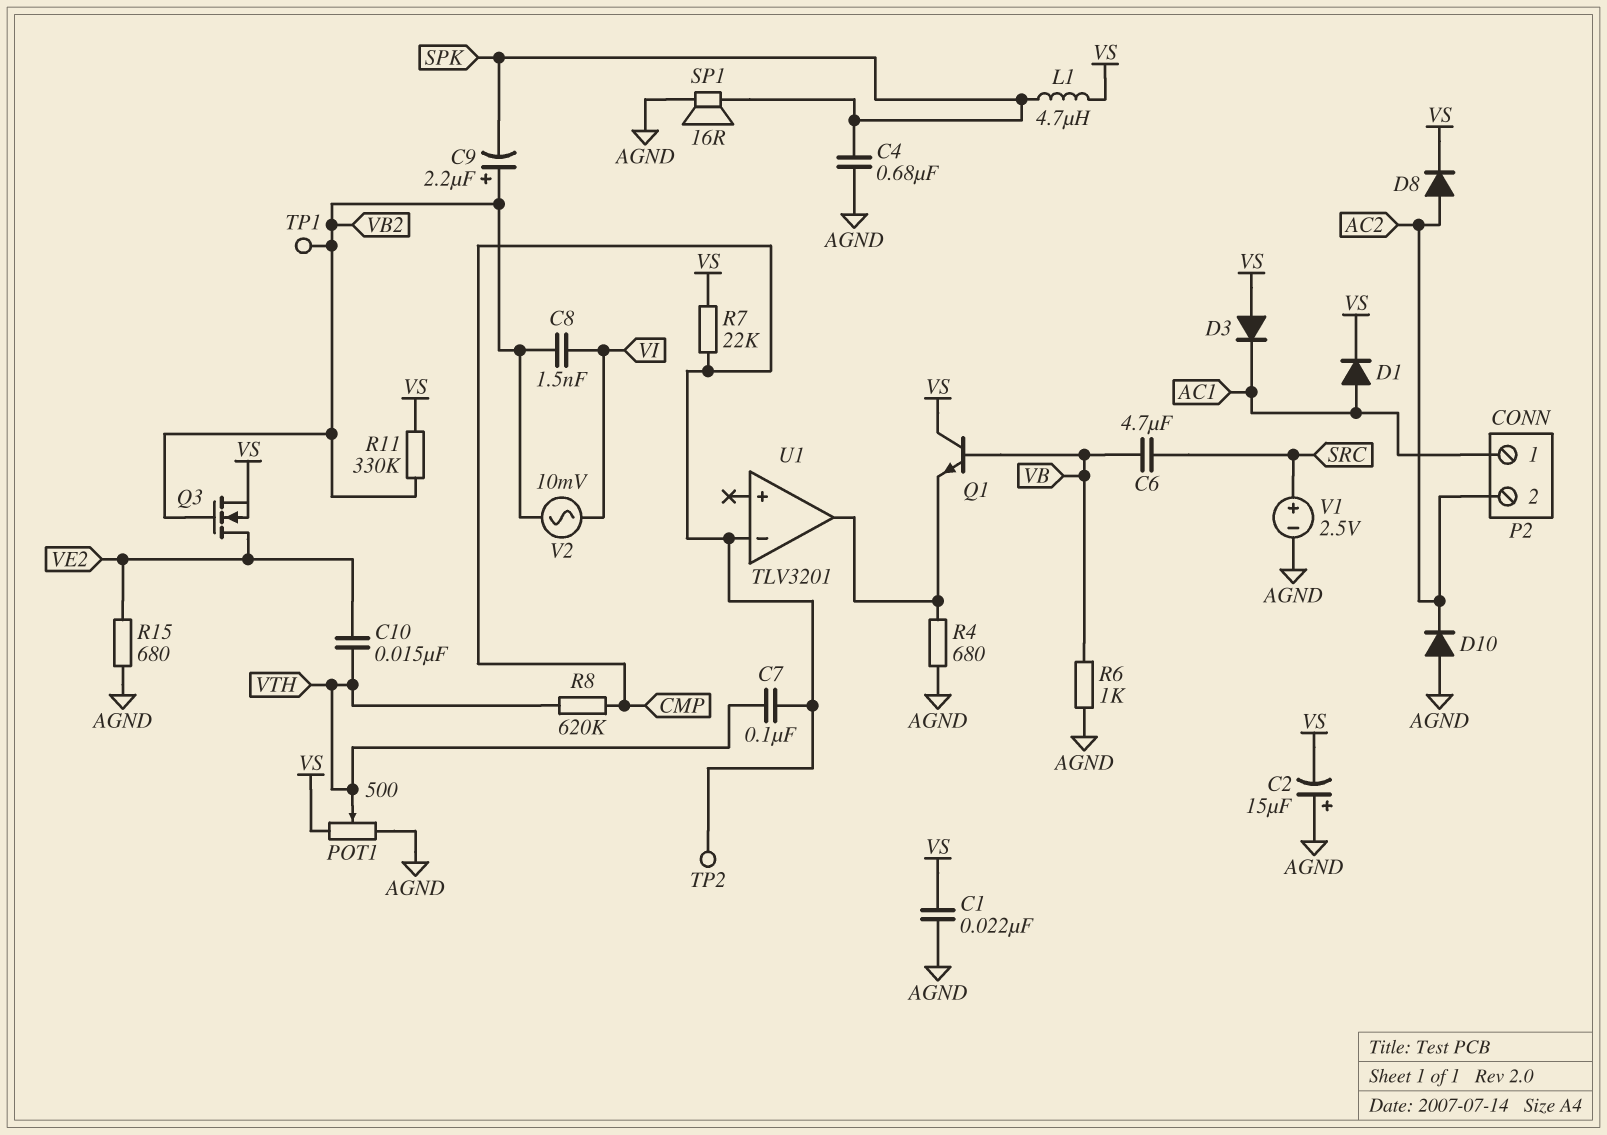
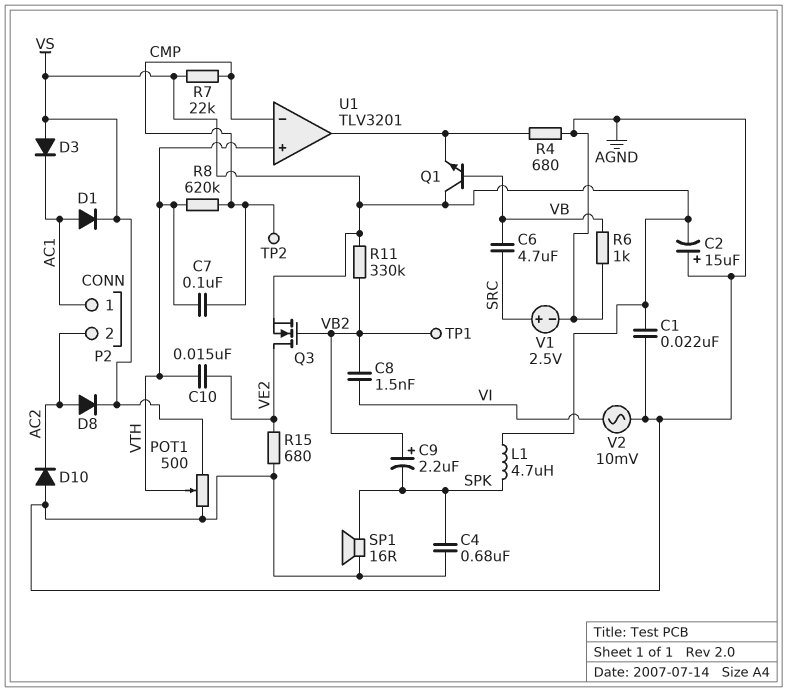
U1 pin in+: none -> VTH
V2: AC 10mV (VB2, VI) -> AC 10mV (AGND, VI)

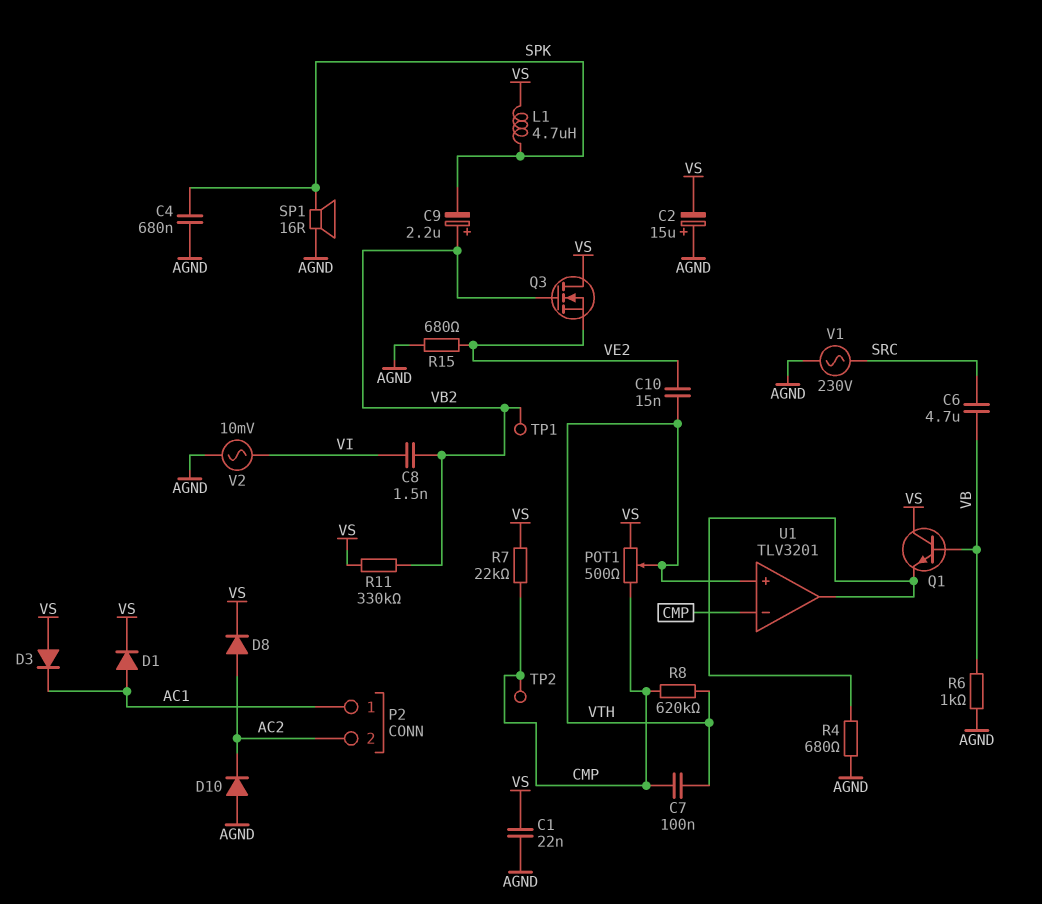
POT1: 500 (AGND, VS, wiper VTH) -> 500 (CMP, VS, wiper VTH)
Q3: NMOS (G VB2, D VE2, S VS) -> NMOS (G VB2, D VS, S VE2)
V1: 2.5V (plus SRC, minus AGND) -> AC 230V (AGND, SRC)

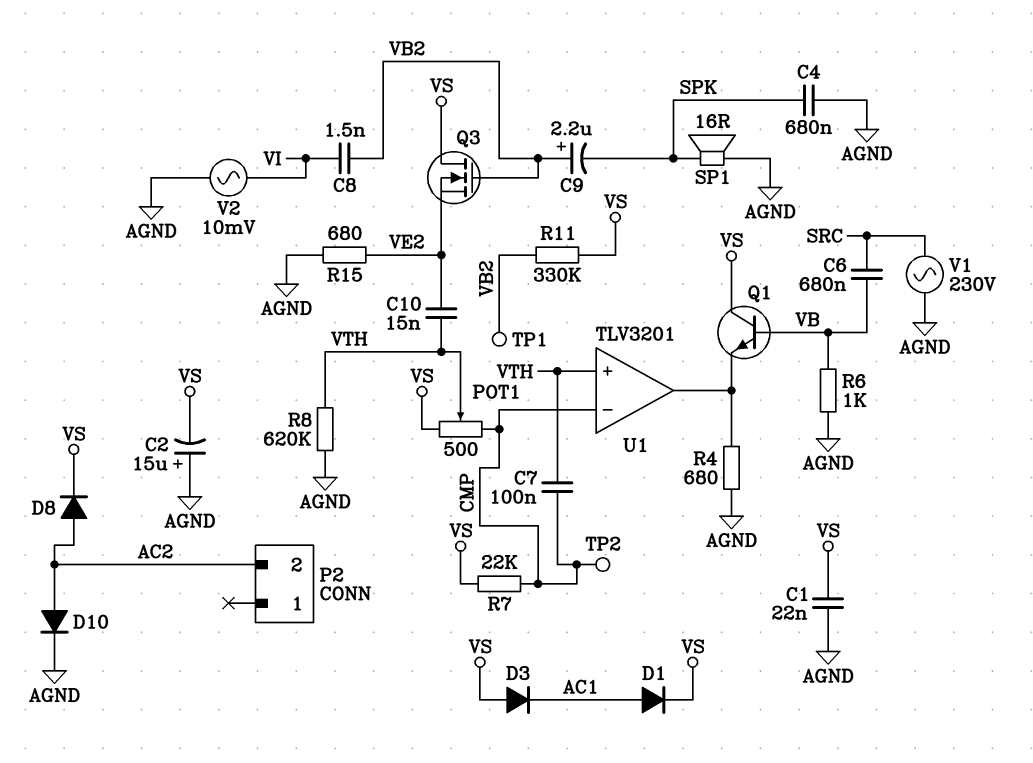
C6: 4.7uF (SRC, VB) -> 680nF (SRC, VB)
D10: diode (A AGND, K AC2) -> diode (A AC2, K AGND)
L1: 4.7uH (SPK, VS) -> none
P2 pin 1: AC1 -> none
R8: 620k (CMP, VTH) -> 620k (AGND, VTH)

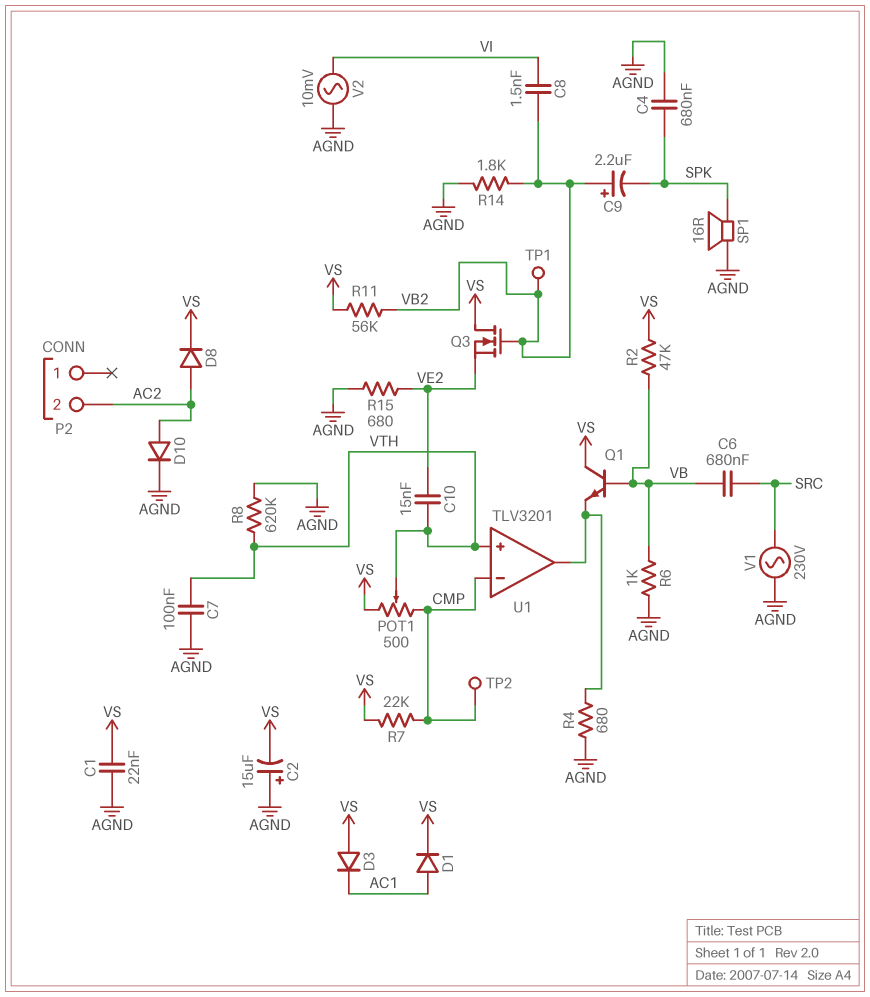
C7: 100nF (CMP, VTH) -> 100nF (AGND, VTH)
R2: none -> 47k (VB, VS)
R11: 330k (VB2, VS) -> 56k (VB2, VS)
R14: none -> 1.8k (AGND, VB2)

